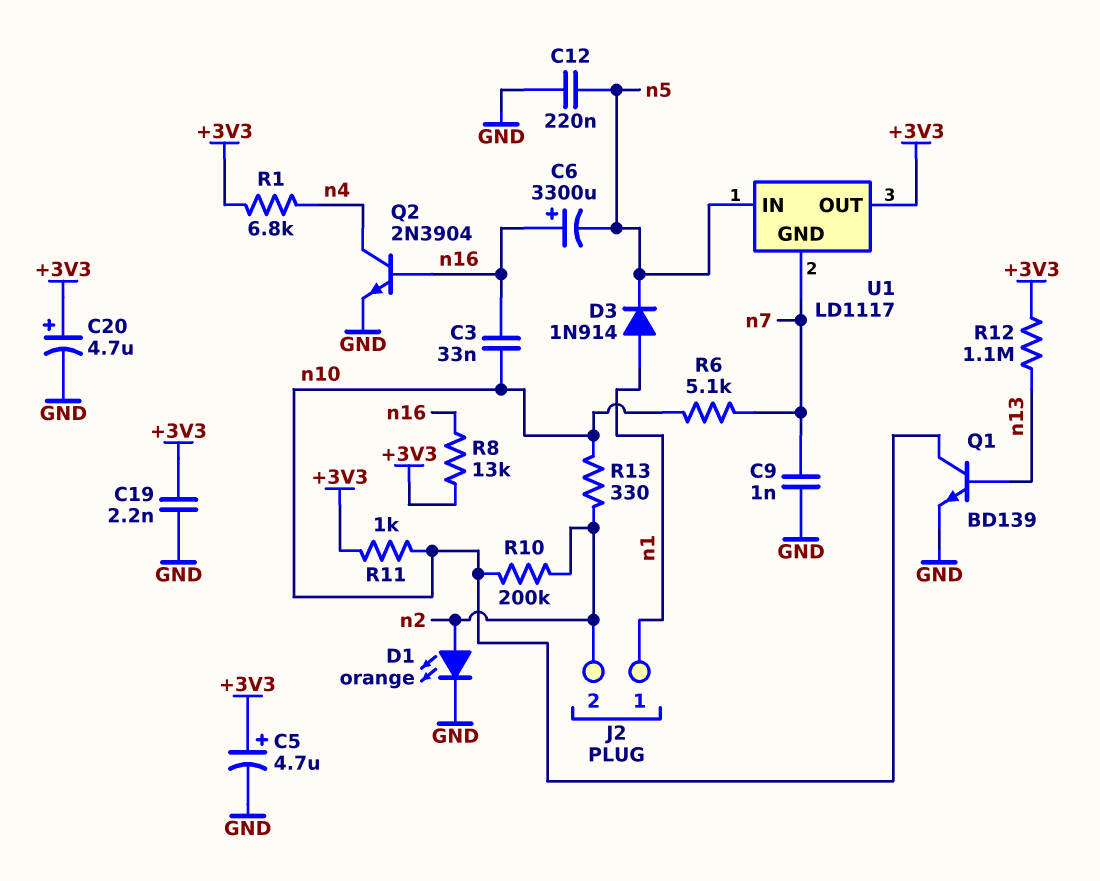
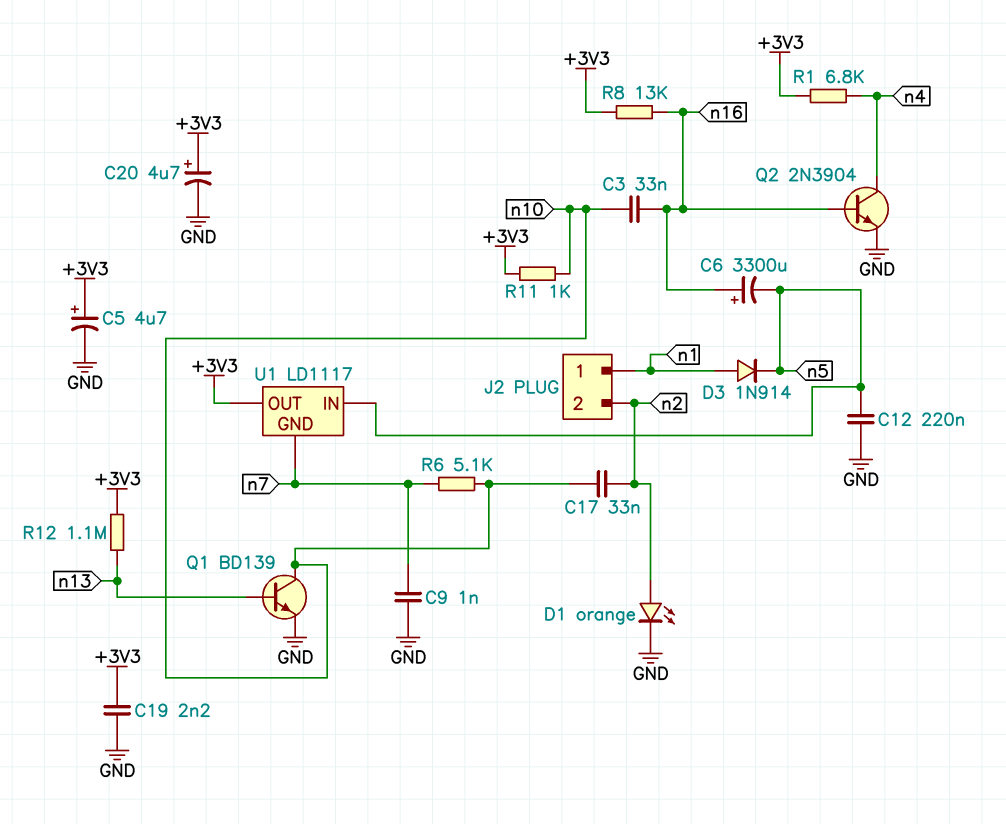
C17: none -> 33nF (n2, n10)
R10: 200k (n2, n10) -> none
R13: 330 (n2, n10) -> none

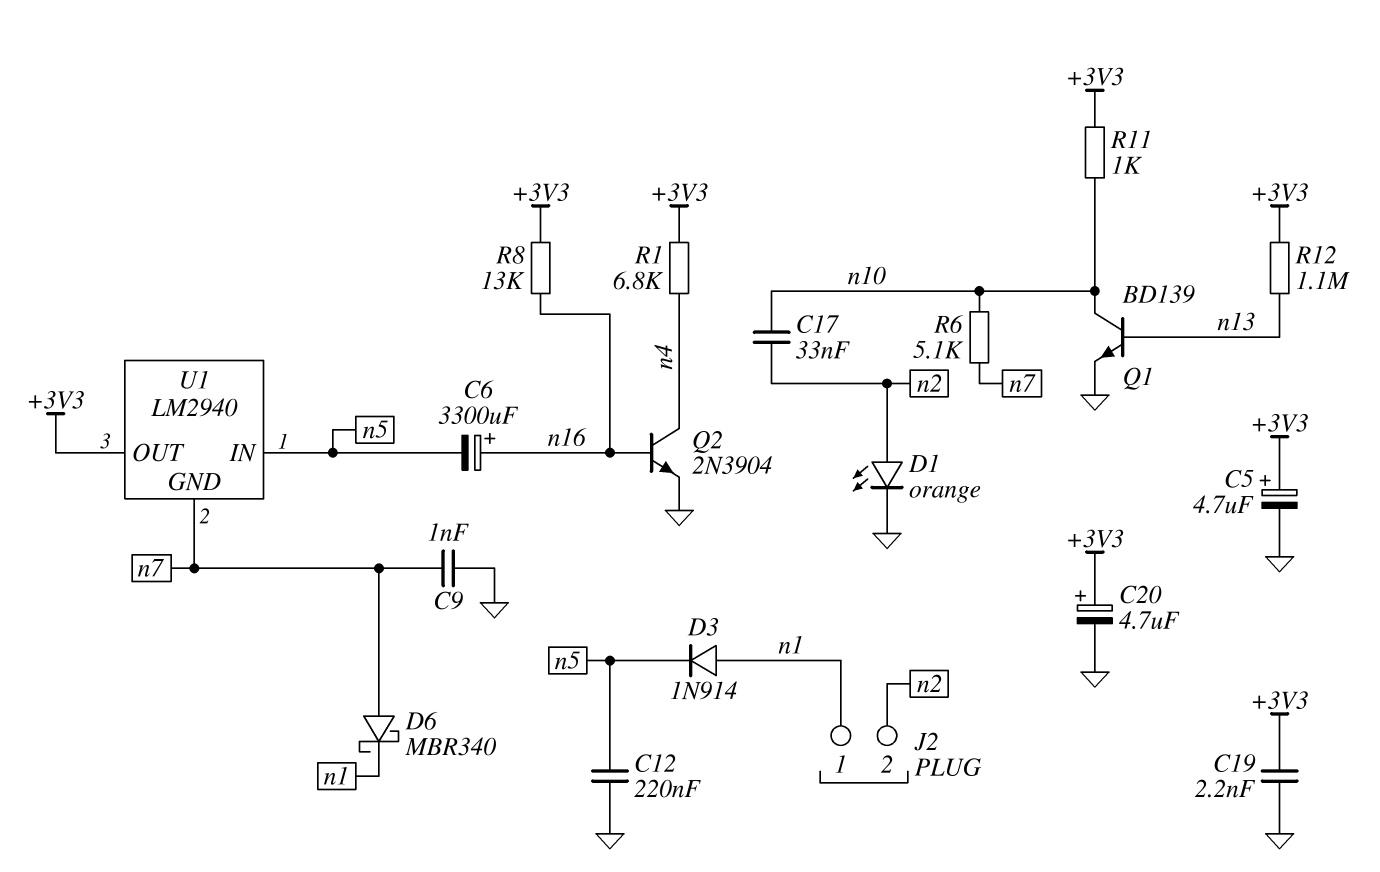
C3: 33nF (n10, n16) -> none
D6: none -> schottky MBR340 (A n7, K n1)
U1: LD1117 -> LM2940

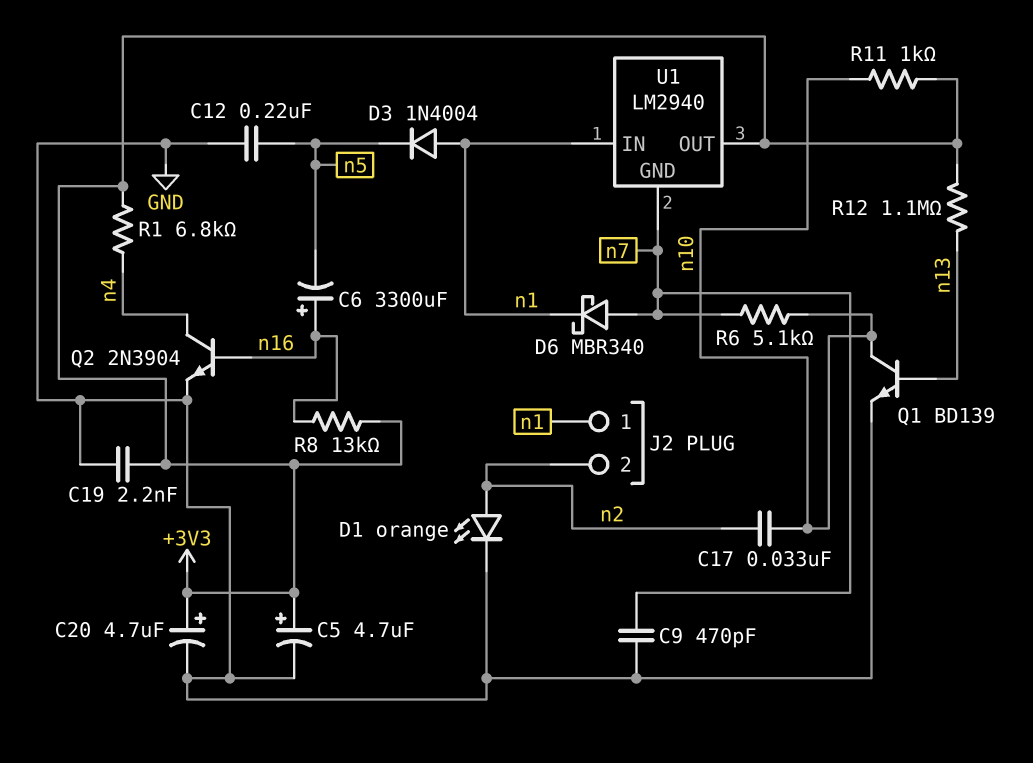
C9: 1nF (GND, n7) -> 470pF (GND, n7)
D3: diode 1N914 (A n1, K n5) -> diode 1N4004 (A n1, K n5)
U1 pin IN: n5 -> n1

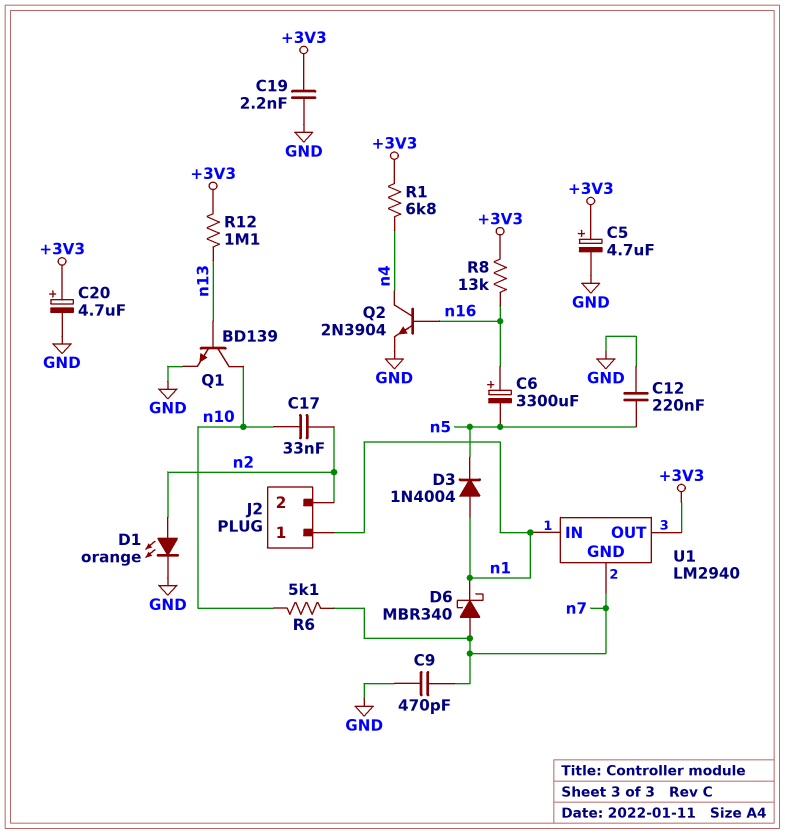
R11: 1k (+3V3, n10) -> none

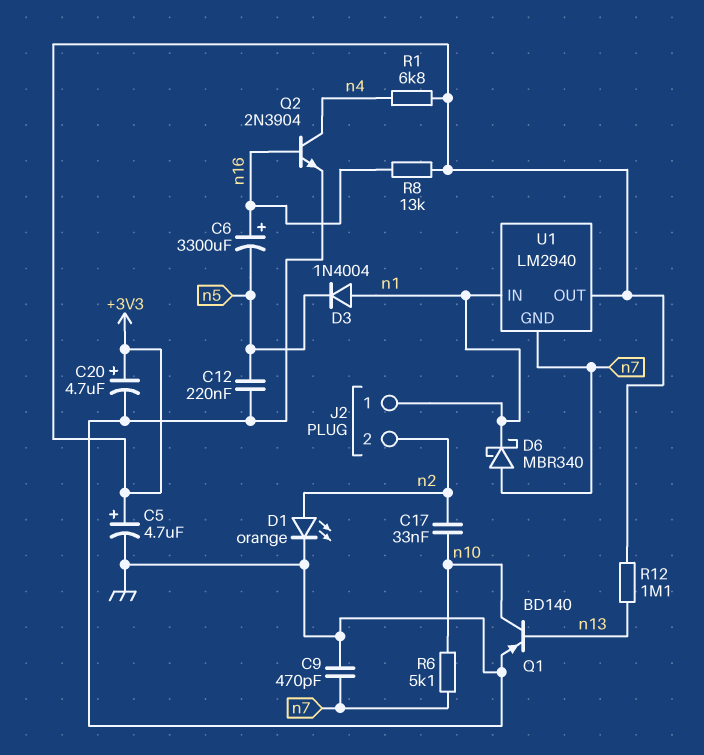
C19: 2.2nF (+3V3, GND) -> none
Q1: NPN BD139 (B n13, C n10, E GND) -> PNP BD140 (B n13, C n10, E GND)

